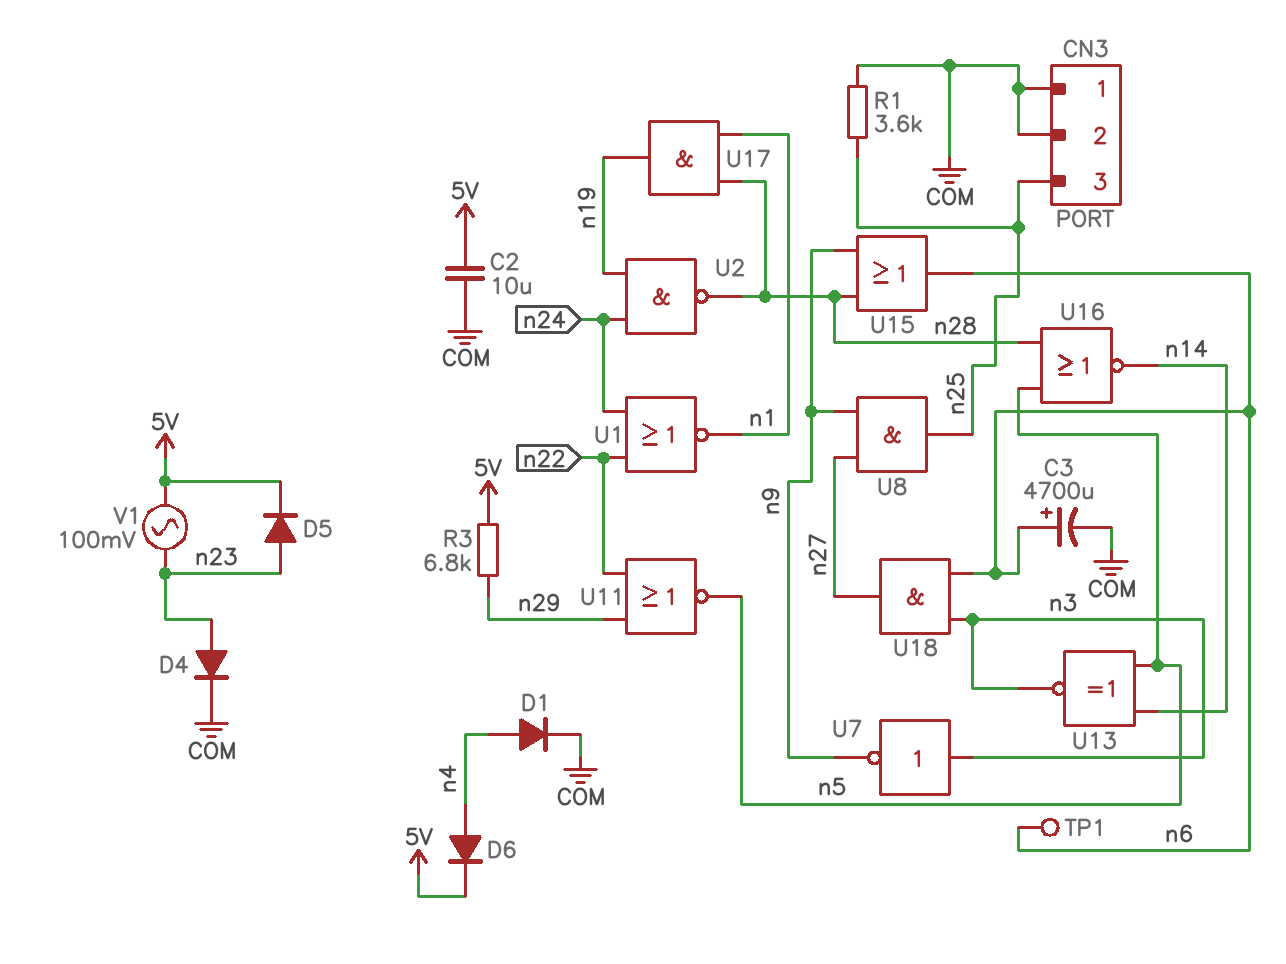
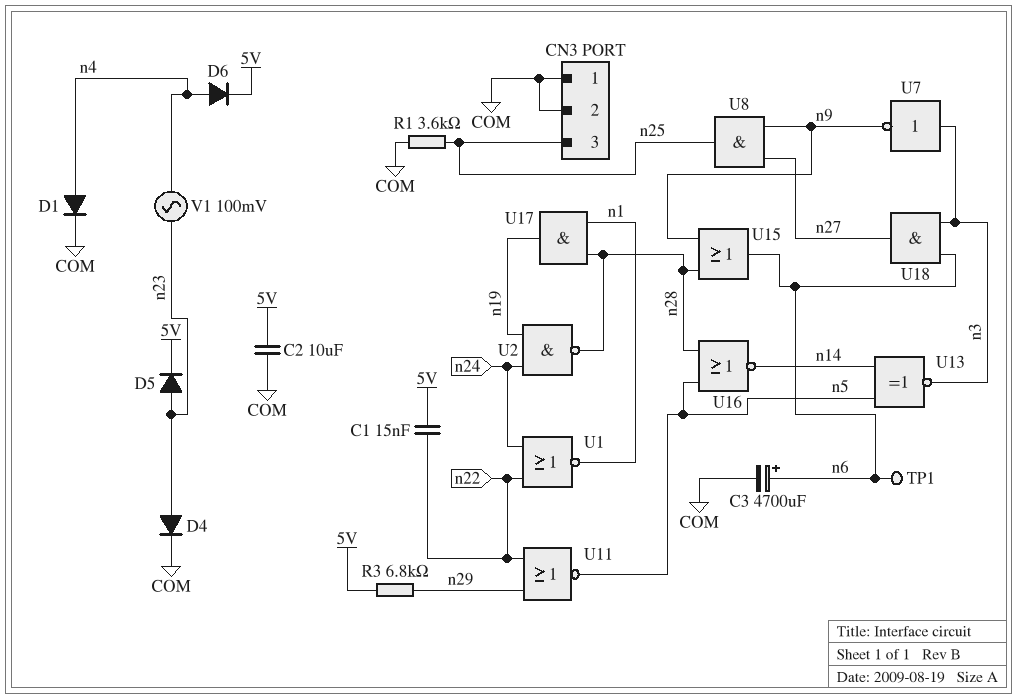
C1: none -> 15nF (5V, n22)
V1: AC 100mV (5V, n23) -> AC 100mV (n4, n23)

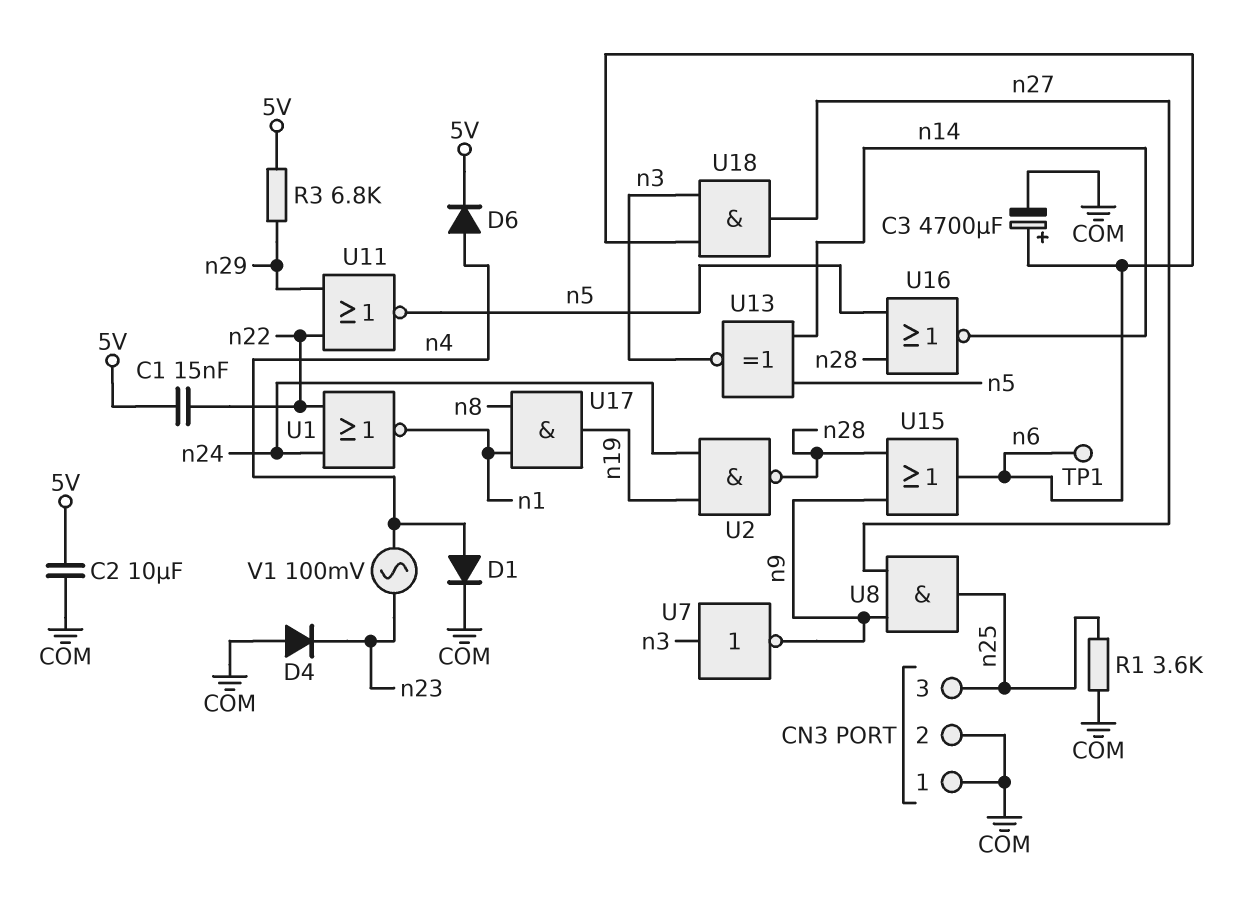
D4: diode (A n23, K COM) -> diode (A COM, K n23)
D5: diode (A n23, K 5V) -> none
U17: AND (in n1, in n28, out n19) -> AND (in n1, in n8, out n19)

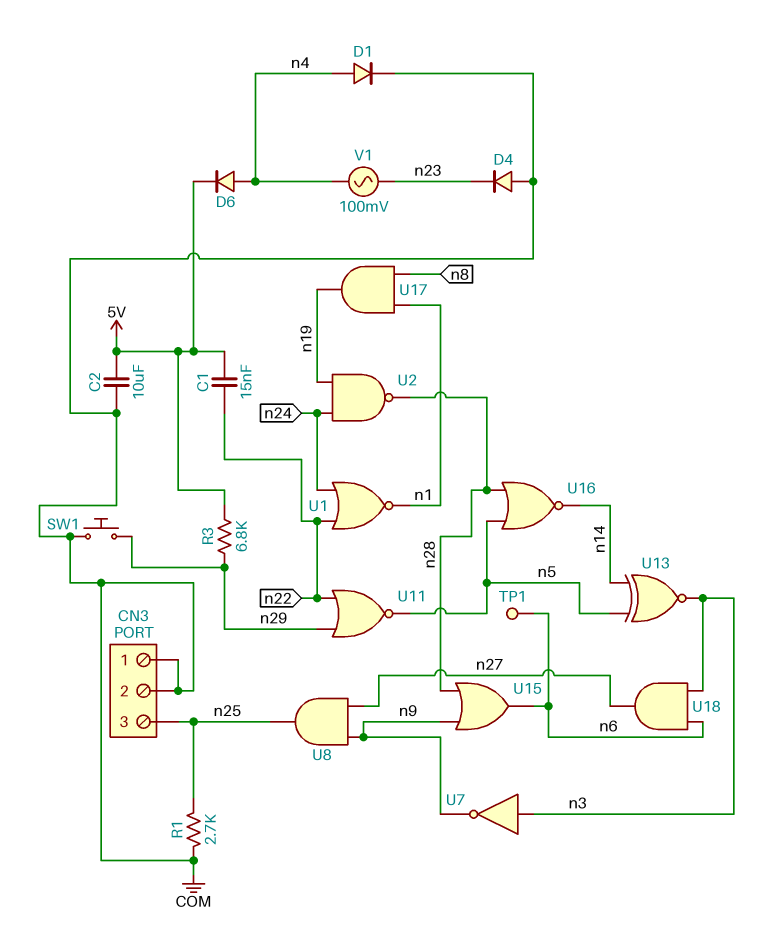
C3: 4700uF (plus n6, minus COM) -> none
R1: 3.6k (COM, n25) -> 2.7k (COM, n25)
SW1: none -> button (COM, n29)

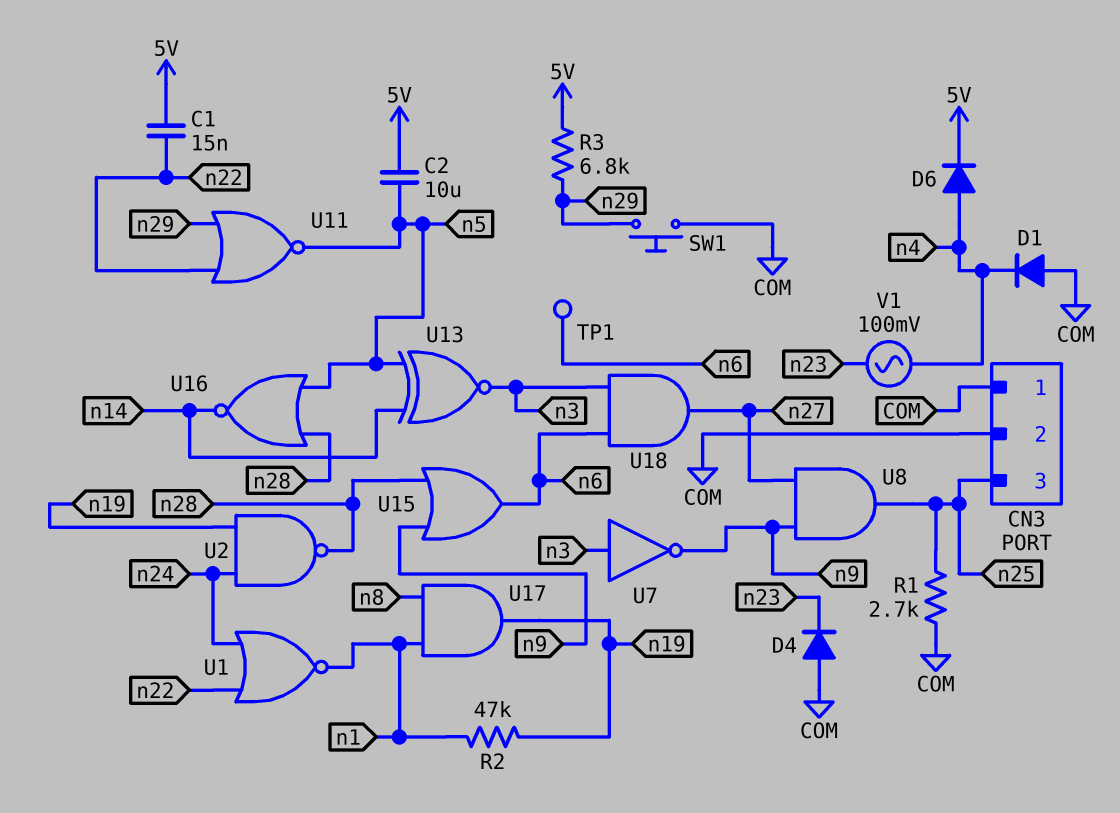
C2: 10uF (5V, COM) -> 10uF (5V, n5)
D1: diode (A n4, K COM) -> diode (A COM, K n4)
R2: none -> 47k (n1, n19)

